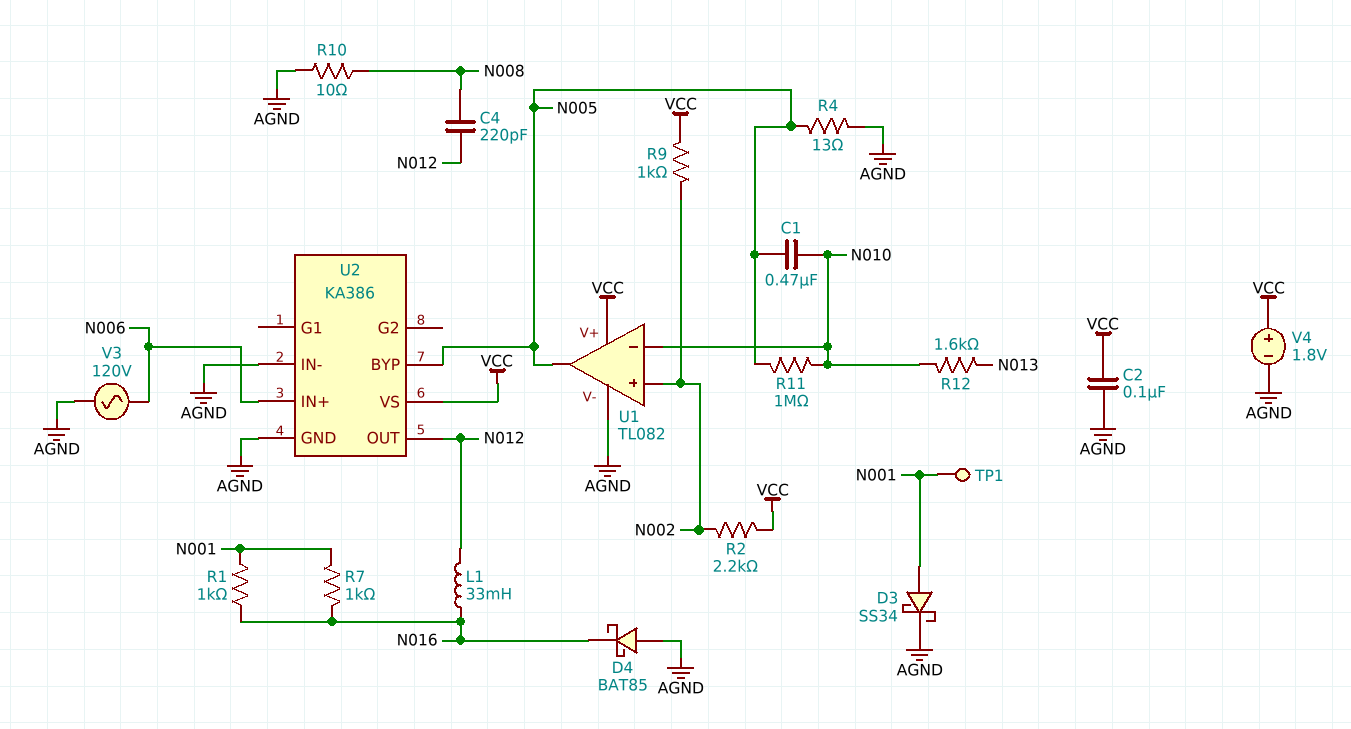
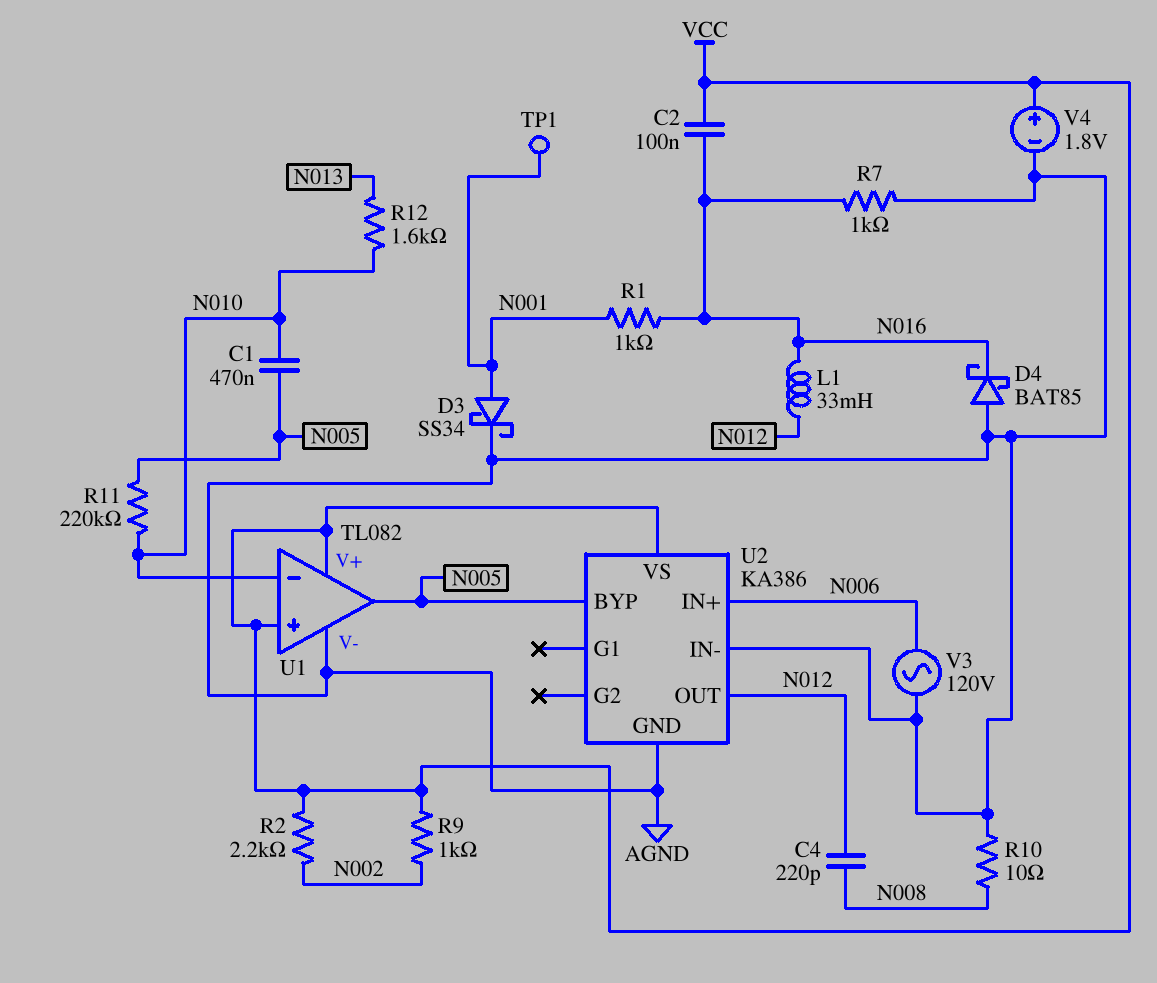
C2: 100nF (AGND, VCC) -> 100nF (N016, VCC)
R4: 13 (AGND, N005) -> none
R7: 1k (N001, N016) -> 1k (AGND, N016)
R11: 1M (N005, N010) -> 220k (N005, N010)
U1 pin in+: N002 -> VCC

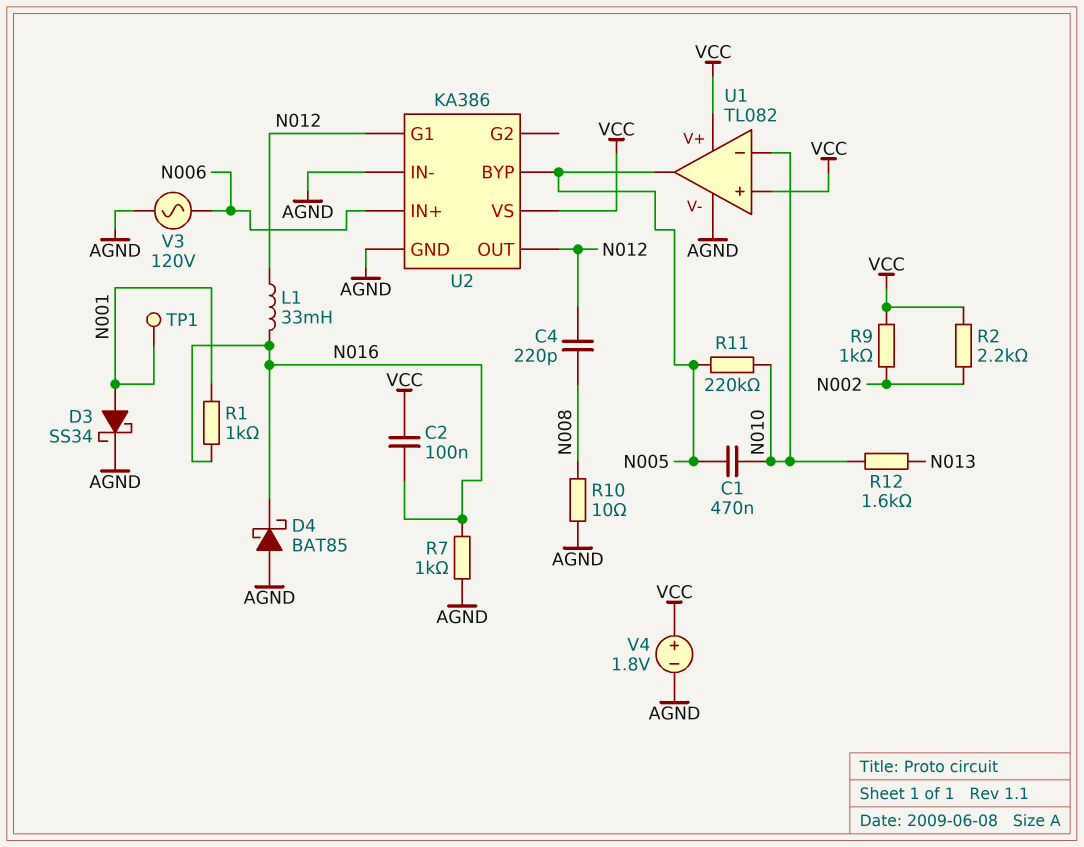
U2 pin G1: none -> N012

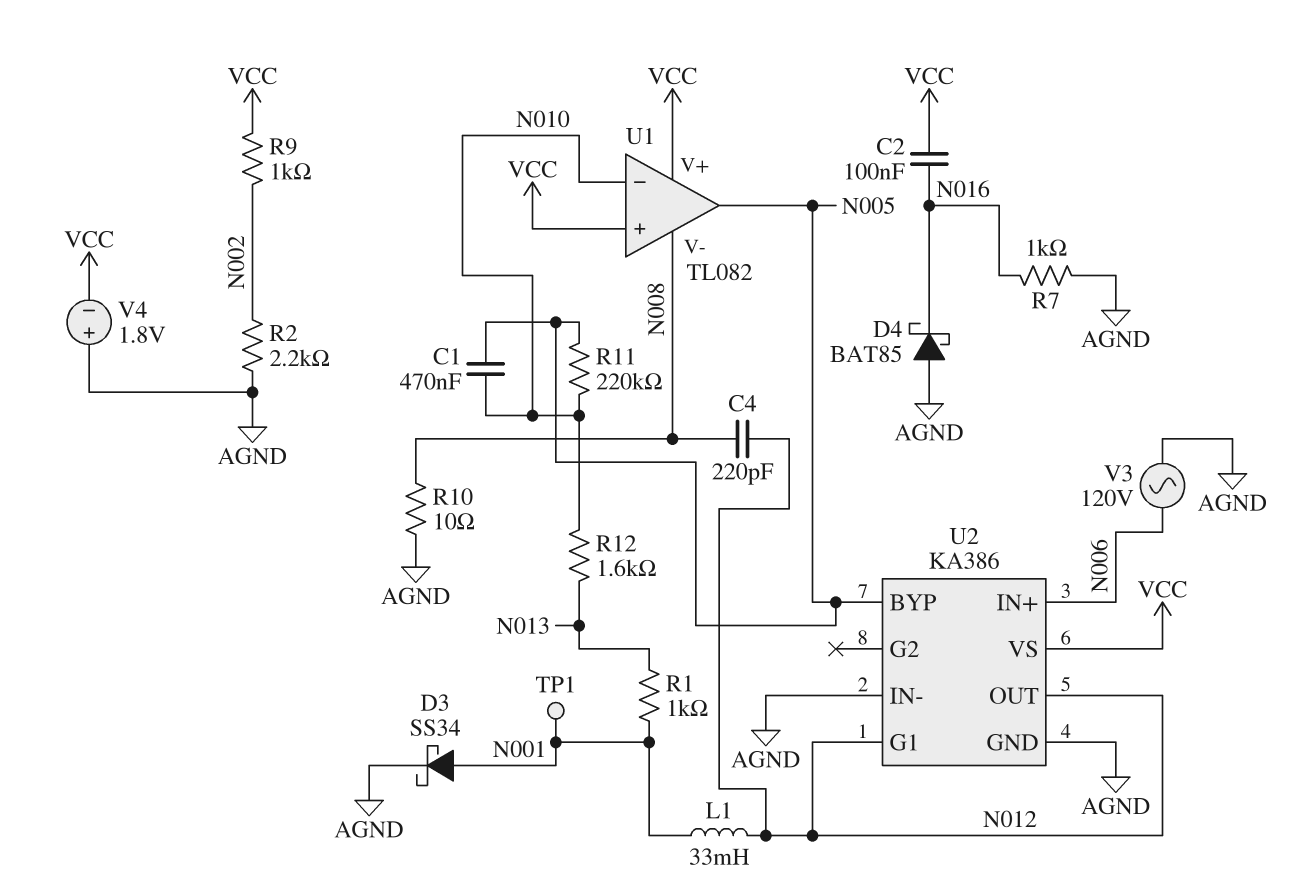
L1: 33mH (N012, N016) -> 33mH (N001, N012)
R1: 1k (N001, N016) -> 1k (N001, N013)
R2: 2.2k (N002, VCC) -> 2.2k (AGND, N002)
U1 pin V-: AGND -> N008
V4: 1.8V (plus VCC, minus AGND) -> 1.8V (plus AGND, minus VCC)

